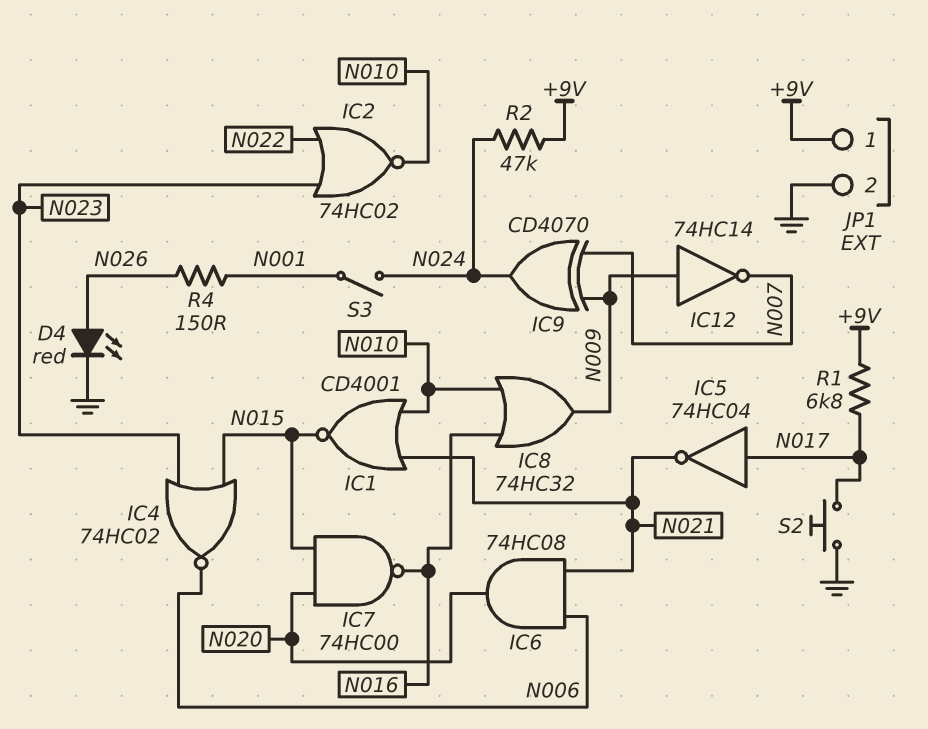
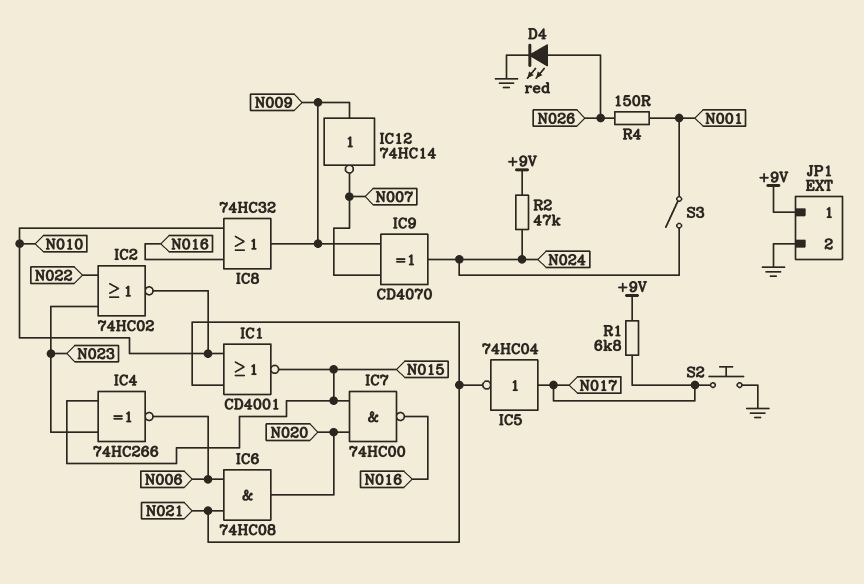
IC4: NOR 74HC02 (in N015, in N023, out N006) -> XNOR 74HC266 (in N015, in N023, out N006)

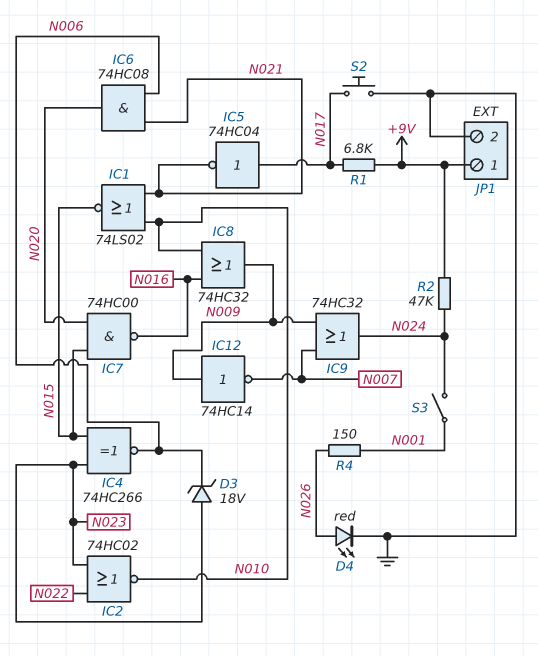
D3: none -> zener 18V (A N023, K N006)
IC1: NOR CD4001 (in N010, in N021, out N015) -> NOR 74LS02 (in N010, in N021, out N015)
IC9: XOR CD4070 (in N007, in N009, out N024) -> OR 74HC32 (in N007, in N009, out N024)

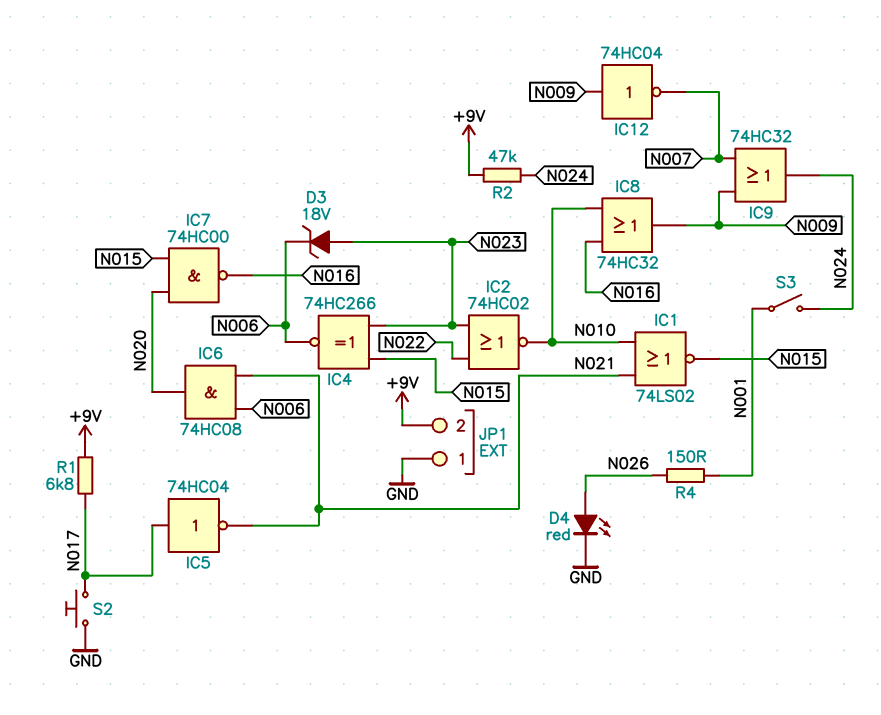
IC12: NOT 74HC14 (in N009, out N007) -> NOT 74HC04 (in N009, out N007)
JP1 pin 1: +9V -> GND
JP1 pin 2: GND -> +9V

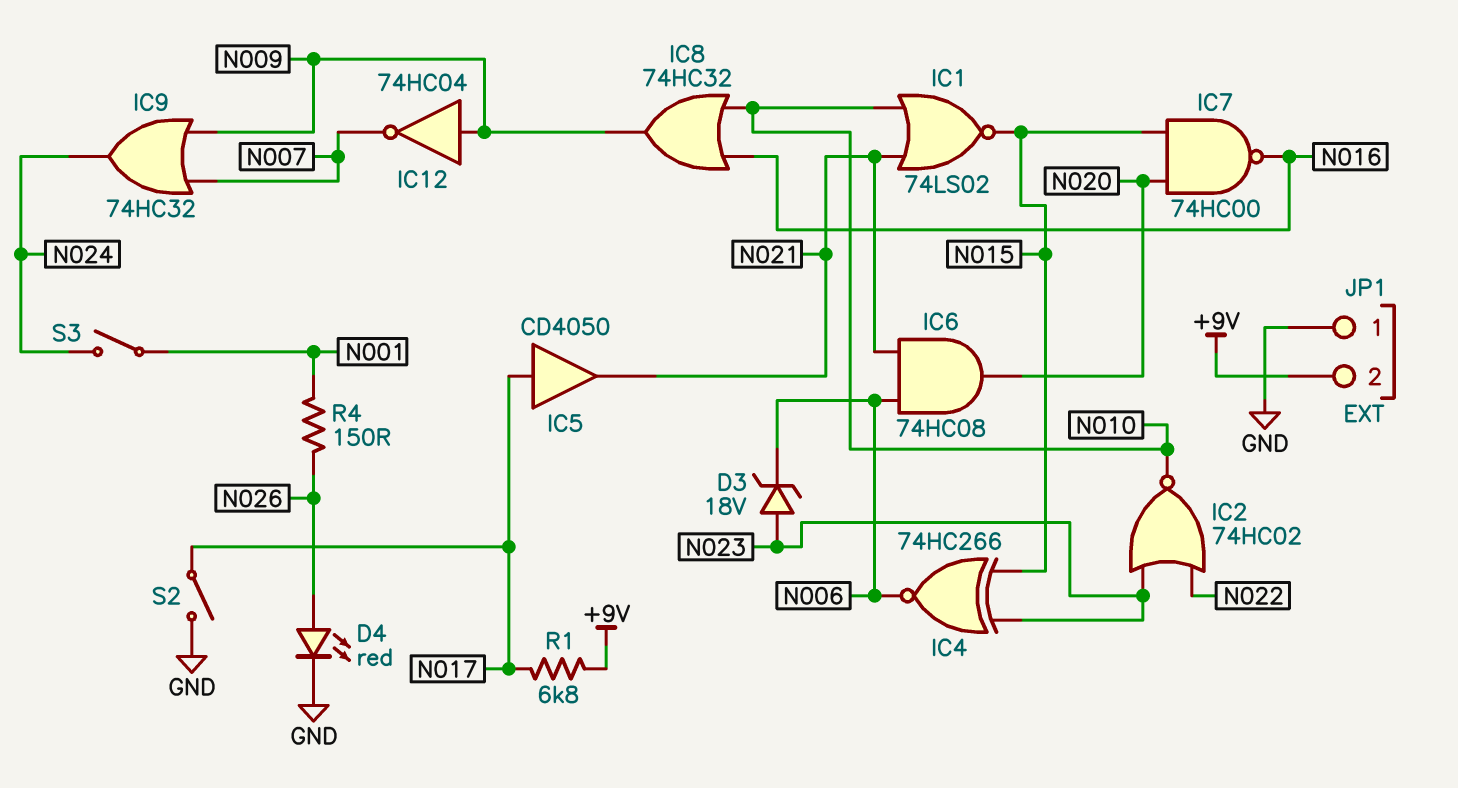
IC5: NOT 74HC04 (in N017, out N021) -> buffer CD4050 (in N017, out N021)
R2: 47k (+9V, N024) -> none
S2: button (GND, N017) -> switch (GND, N017)

